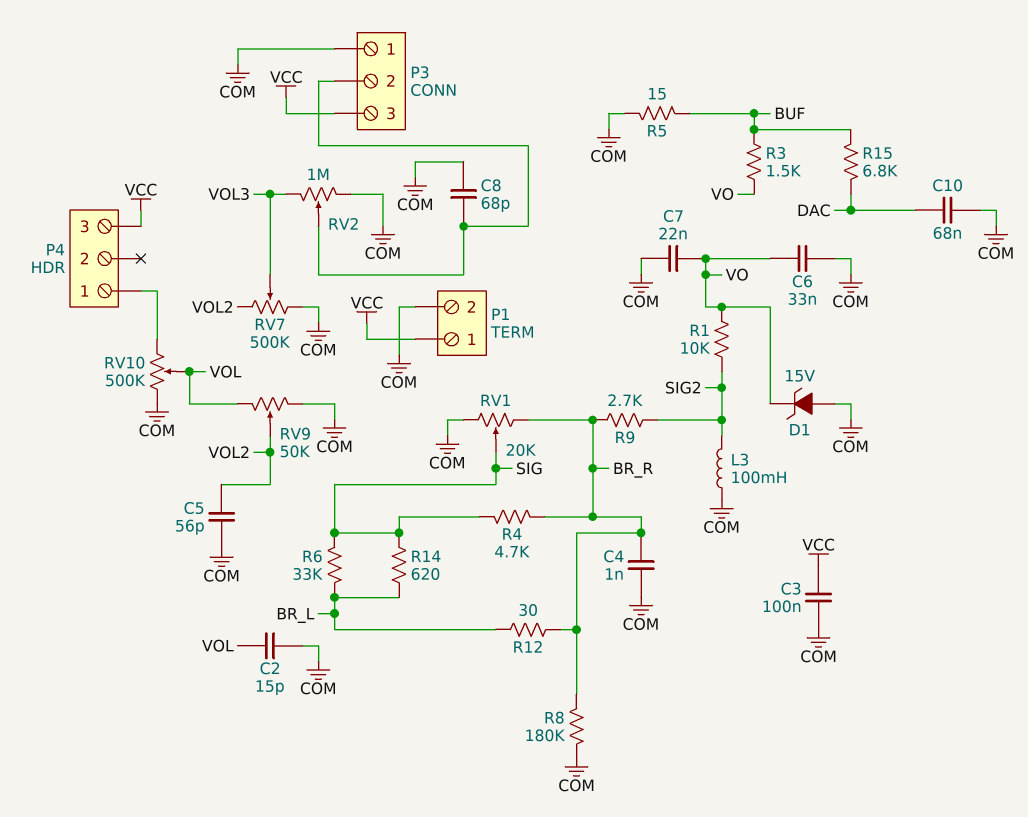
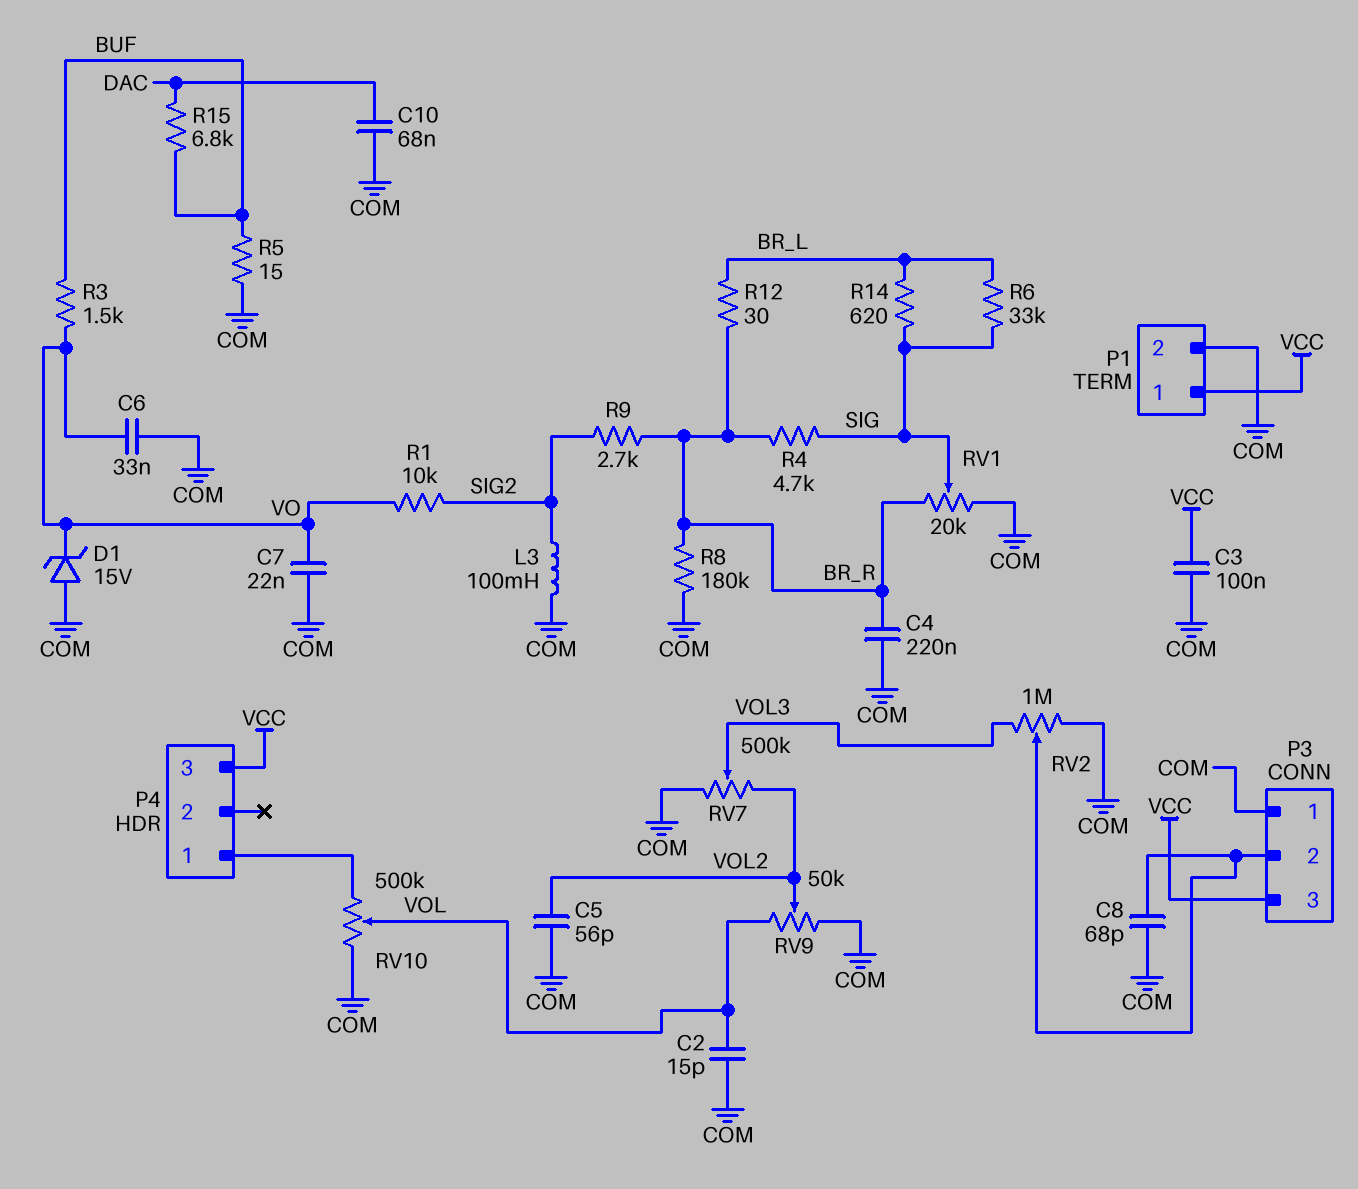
C4: 1nF (BR_R, COM) -> 220nF (BR_R, COM)

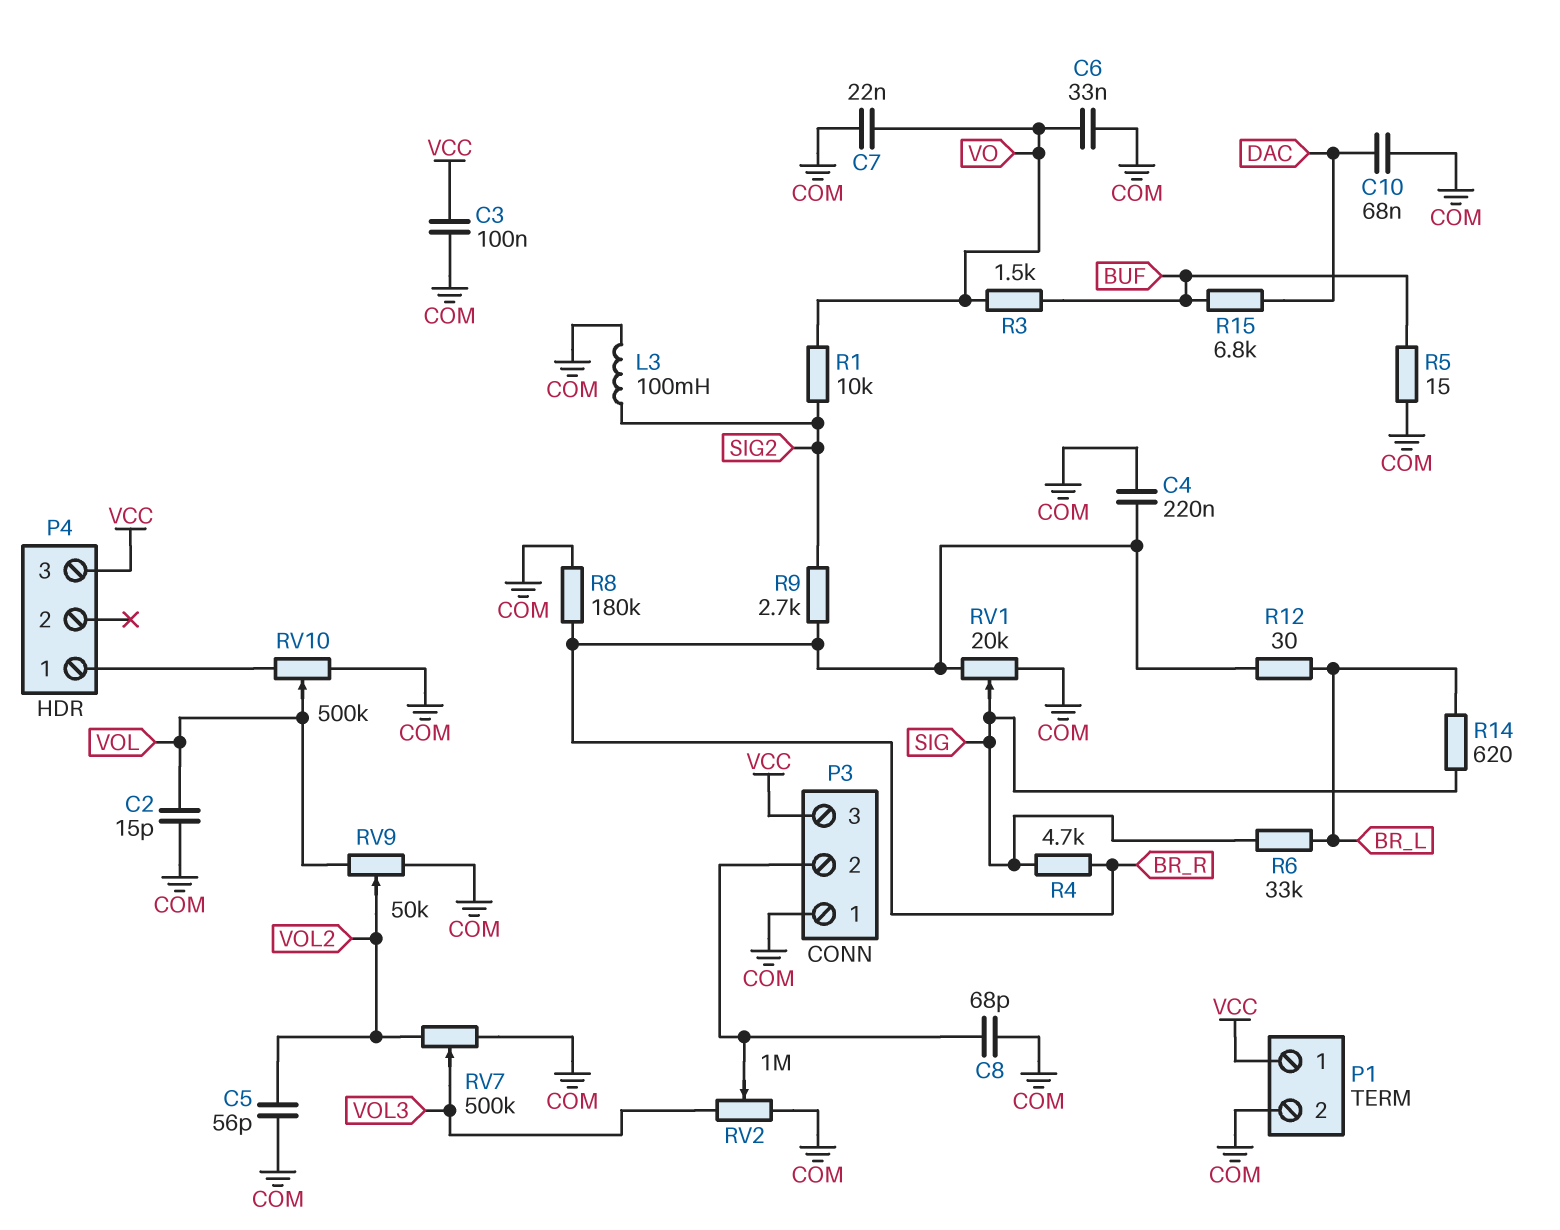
D1: zener 15V (A COM, K VO) -> none

